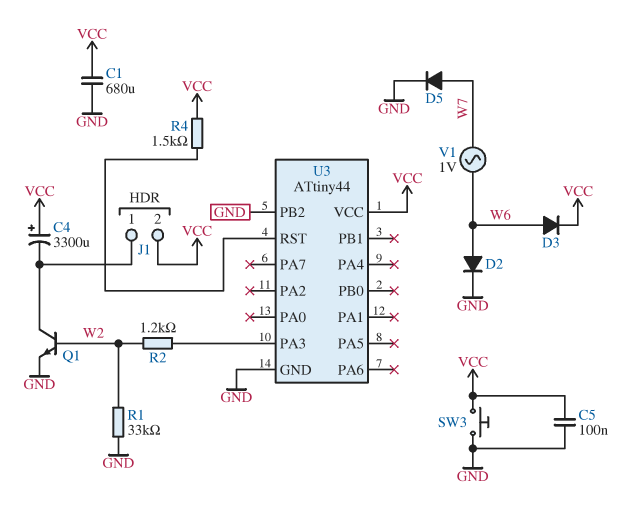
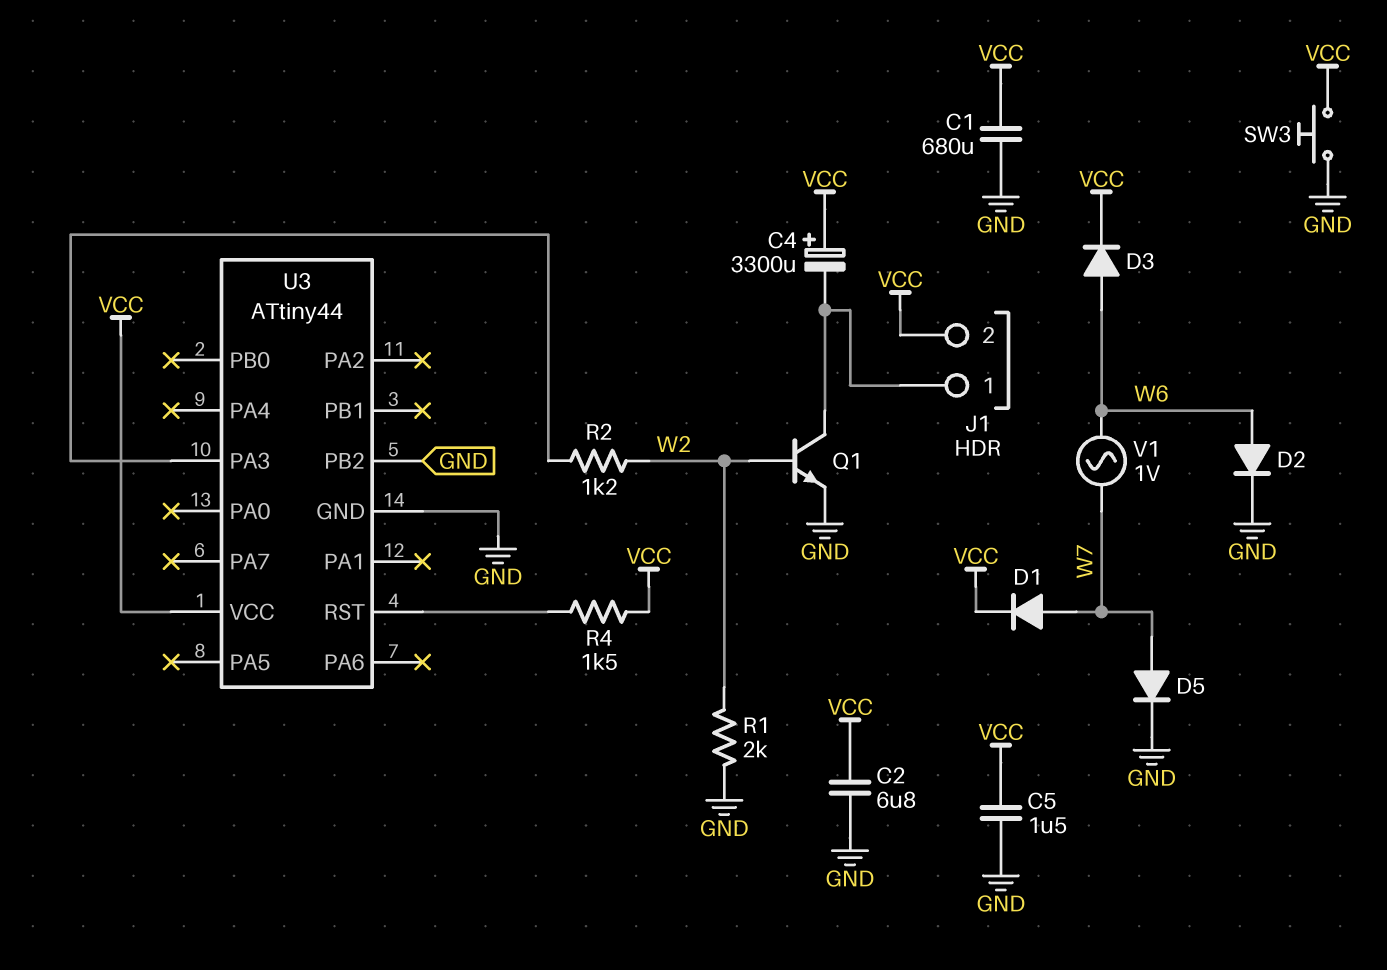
C2: none -> 6.8uF (GND, VCC)
C5: 100nF (GND, VCC) -> 1.5uF (GND, VCC)
D1: none -> diode (A W7, K VCC)
R1: 33k (GND, W2) -> 2k (GND, W2)

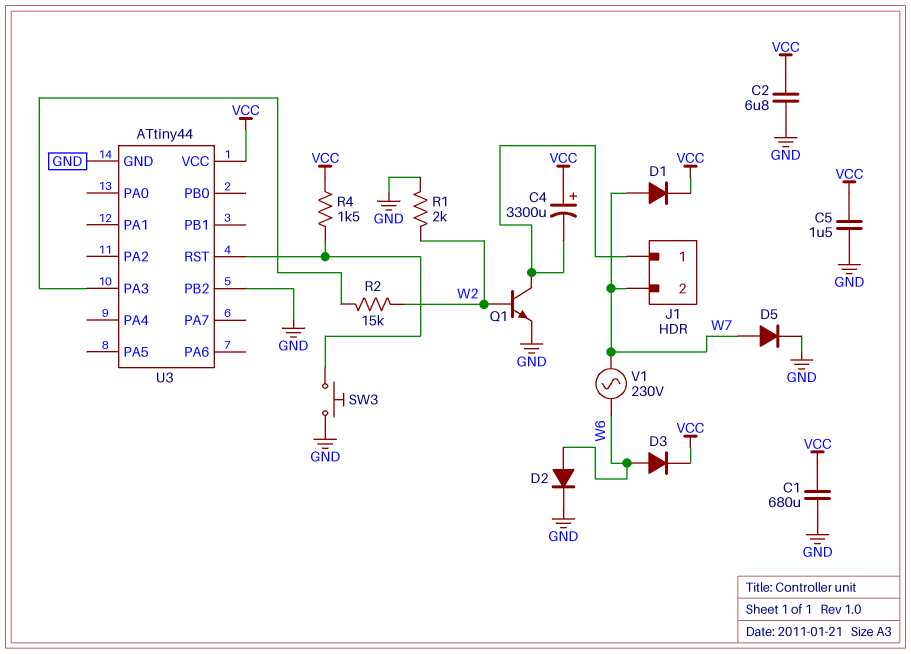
J1 pin 2: VCC -> W7
R2: 1.2k (U3/PA3, W2) -> 15k (U3/PA3, W2)
SW3: button (GND, VCC) -> button (GND, U3/RST)
V1: AC 1V (W6, W7) -> AC 230V (W6, W7)

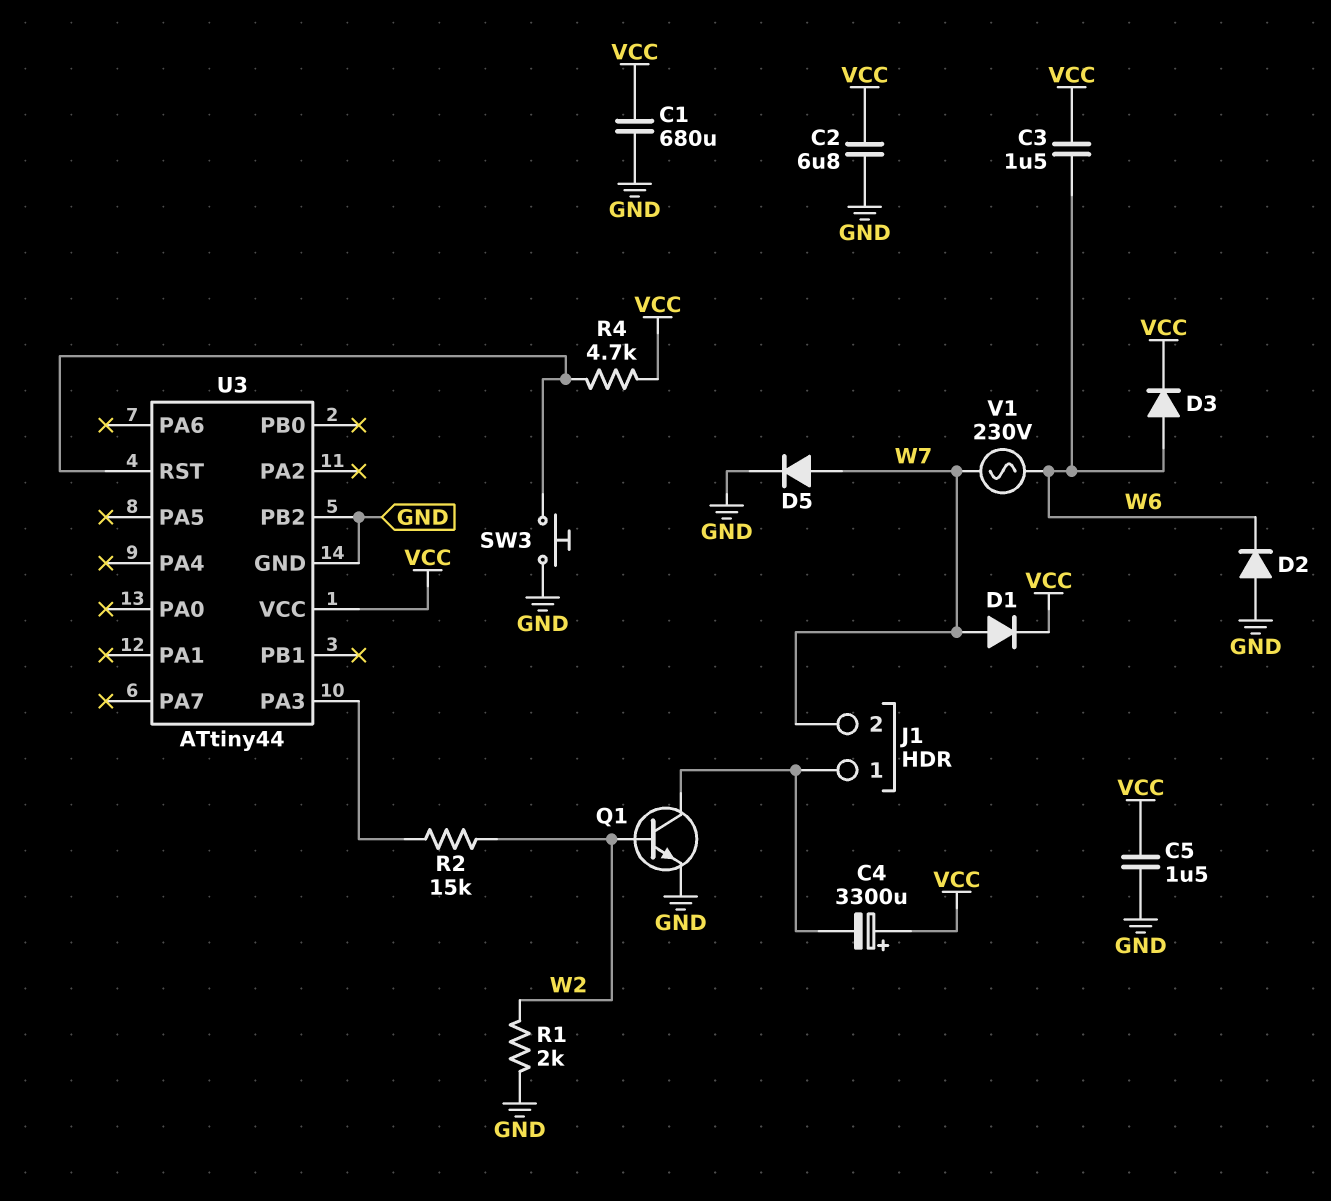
C3: none -> 1.5uF (VCC, W6)
D2: diode (A W6, K GND) -> diode (A GND, K W6)
R4: 1.5k (U3/RST, VCC) -> 4.7k (U3/RST, VCC)

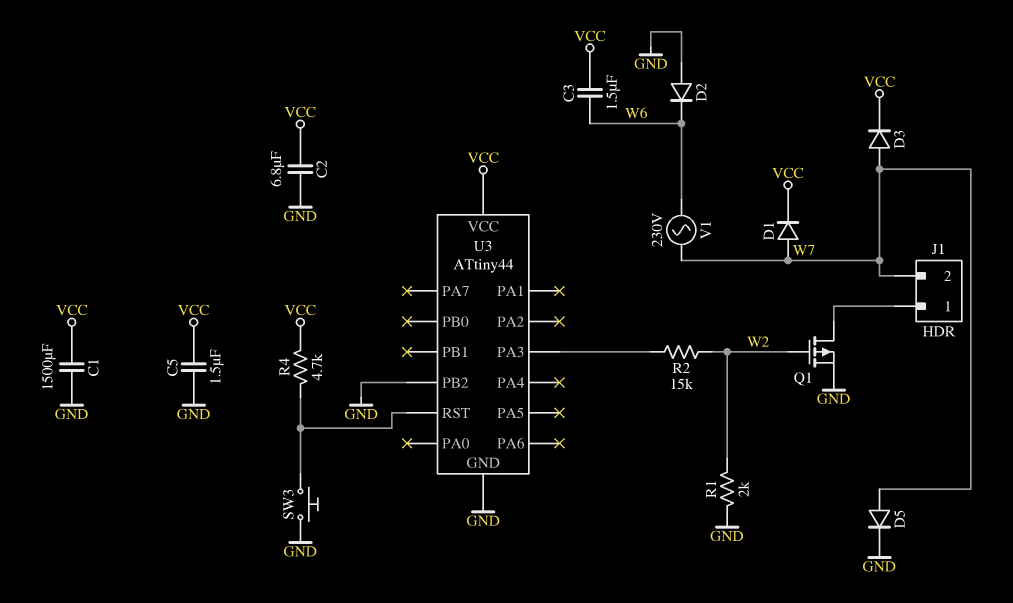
C1: 680uF (GND, VCC) -> 1500uF (GND, VCC)
C4: 3300uF (plus VCC, minus J1/1) -> none
D3: diode (A W6, K VCC) -> diode (A W7, K VCC)
Q1: NPN (B W2, C J1/1, E GND) -> PMOS (G W2, D J1/1, S GND)

